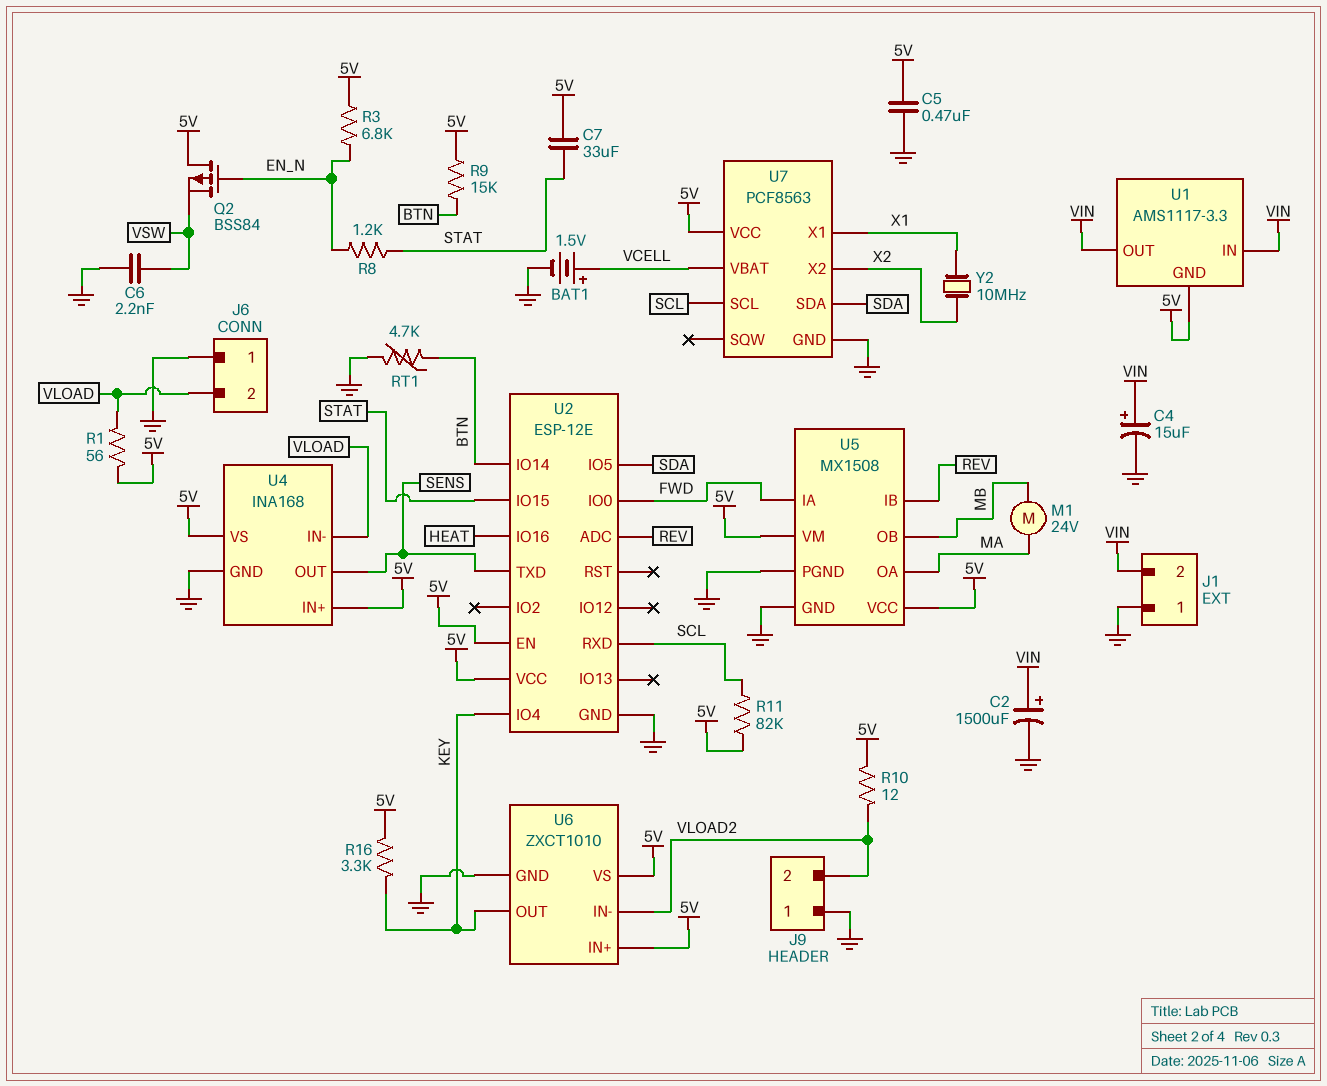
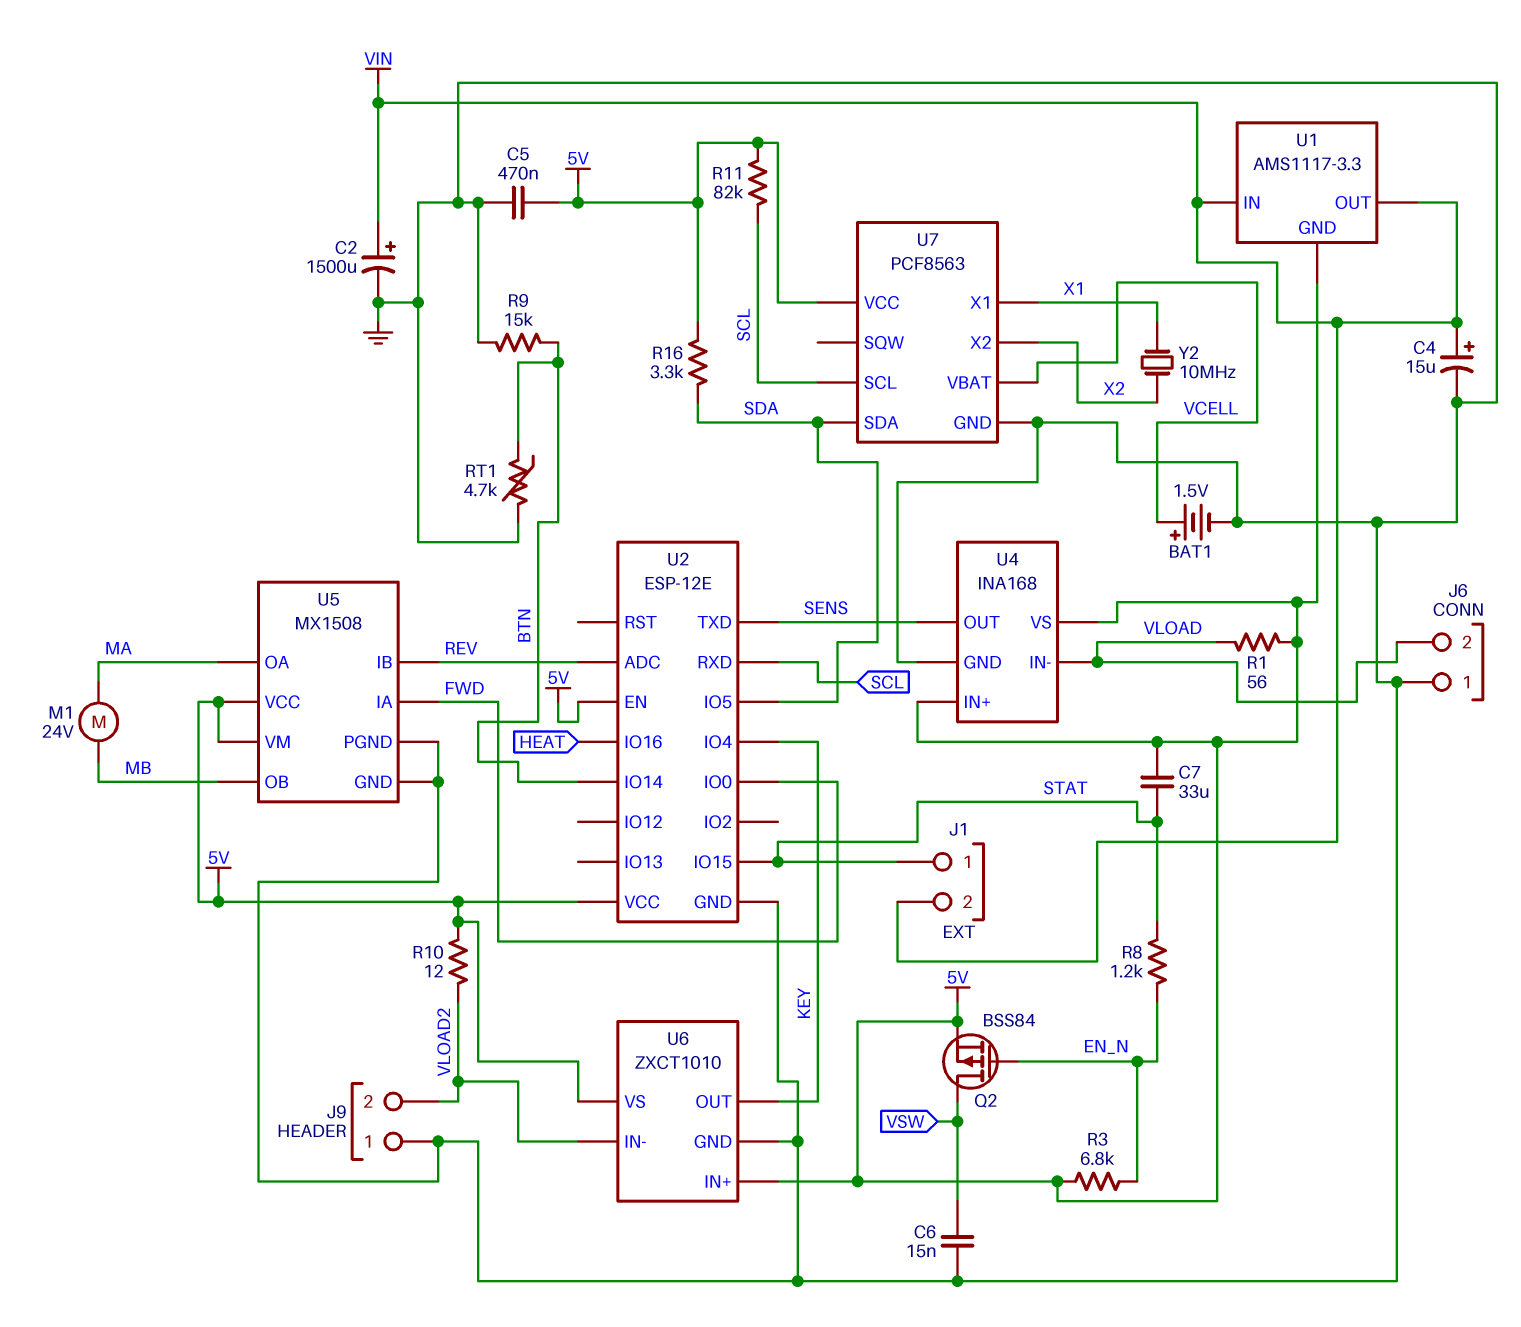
C6: 2.2nF (GND, VSW) -> 15nF (GND, VSW)
J1 pin 1: GND -> STAT
Q2: PMOS BSS84 (G EN_N, D 5V, S VSW) -> PMOS BSS84 (G EN_N, D VSW, S 5V)
R9: 15k (5V, BTN) -> 15k (BTN, GND)
R16: 3.3k (5V, KEY) -> 3.3k (5V, SDA)

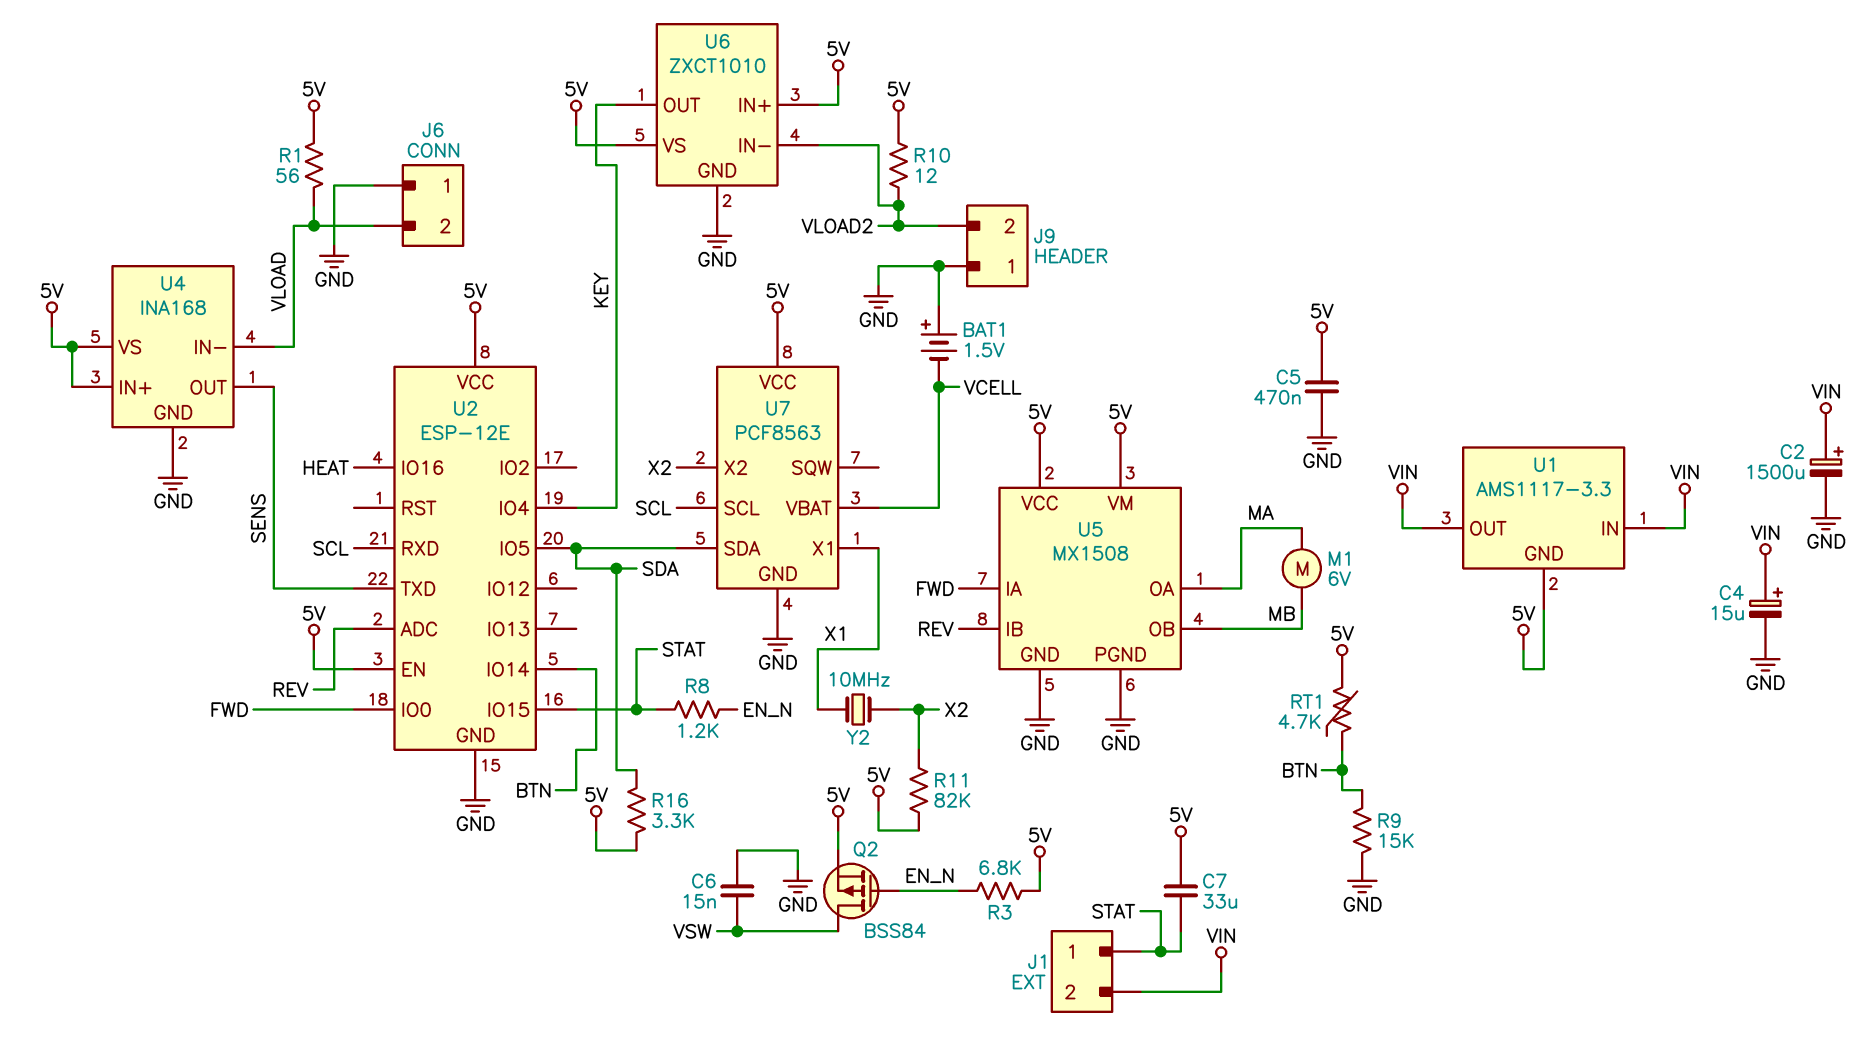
BAT1: 1.5V (plus VCELL, minus GND) -> 1.5V (plus GND, minus VCELL)
M1: motor 24V (MA, MB) -> motor 6V (MA, MB)
R11: 82k (5V, SCL) -> 82k (5V, X2)
RT1: 4.7k (BTN, GND) -> 4.7k (5V, BTN)

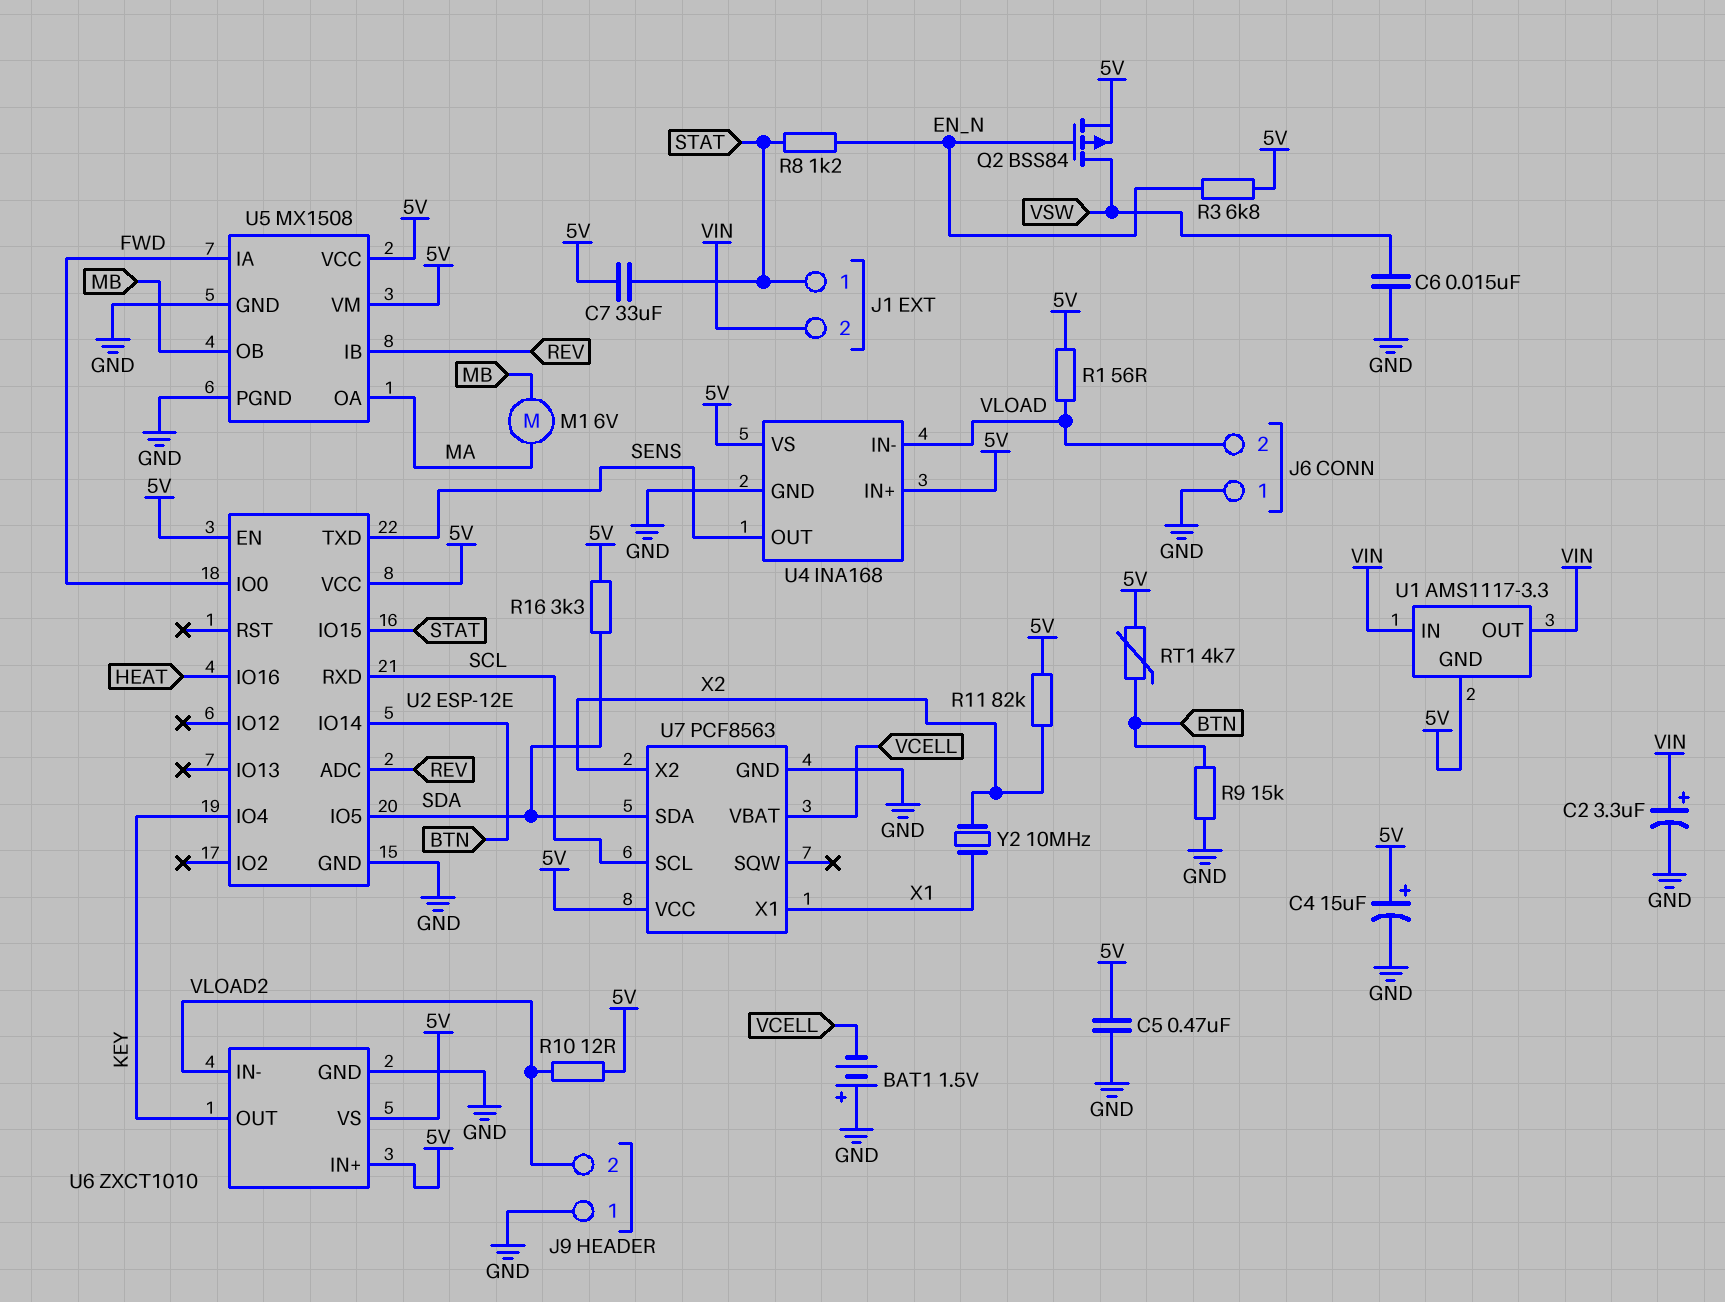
C2: 1500uF (plus VIN, minus GND) -> 3.3uF (plus VIN, minus GND)
C4: 15uF (plus VIN, minus GND) -> 15uF (plus 5V, minus GND)

